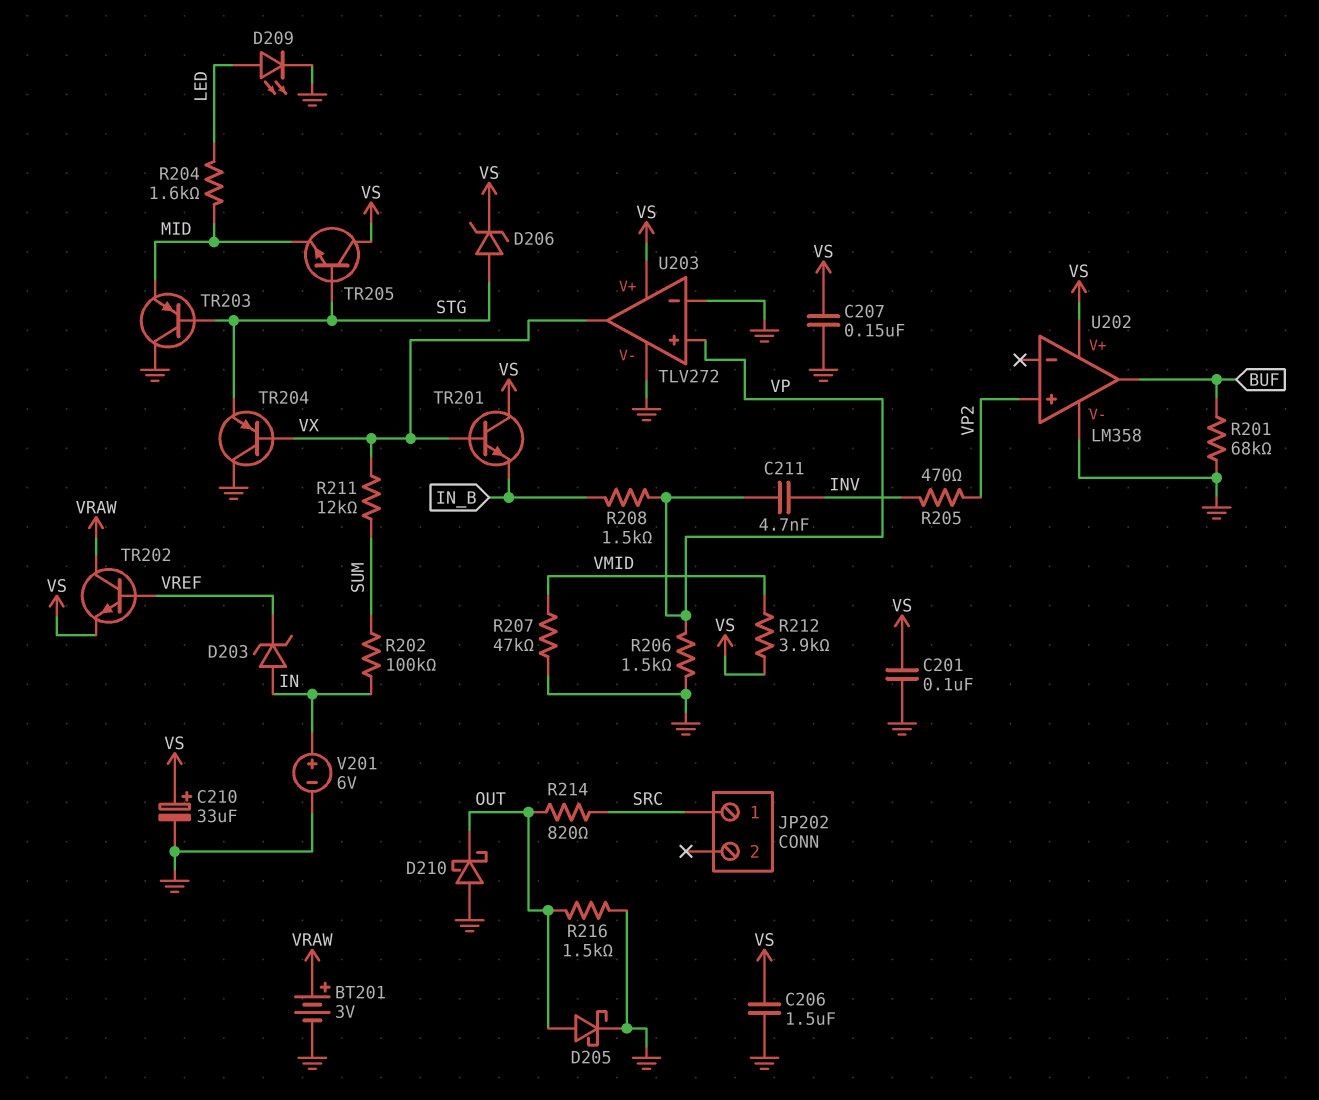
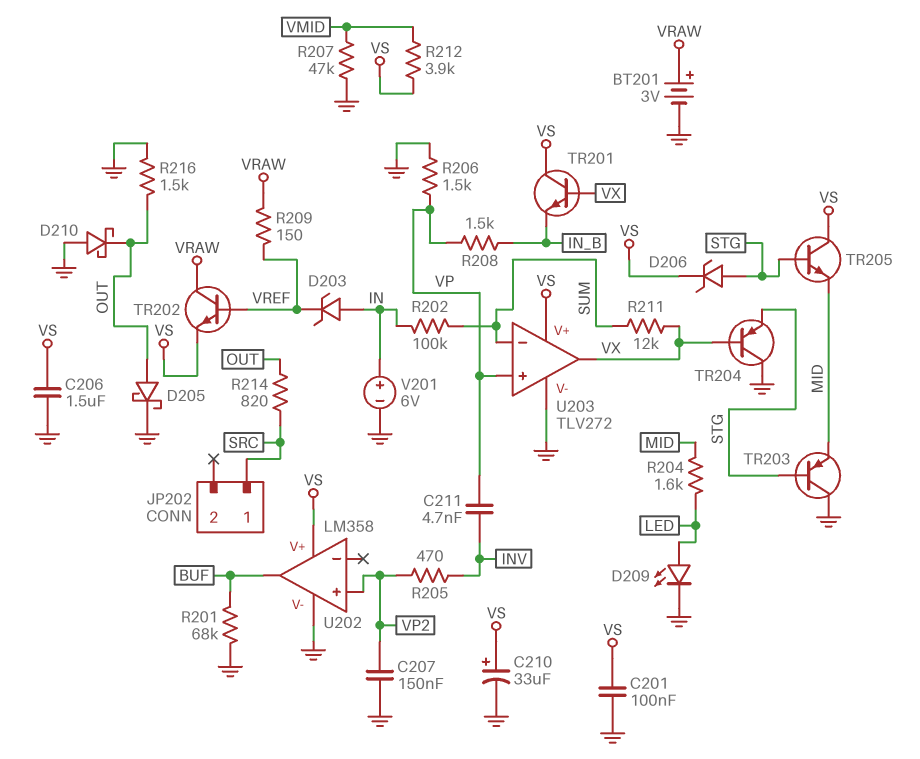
C207: 150nF (GND, VS) -> 150nF (GND, VP2)
R209: none -> 150 (VRAW, VREF)
U203 pin in-: GND -> SUM

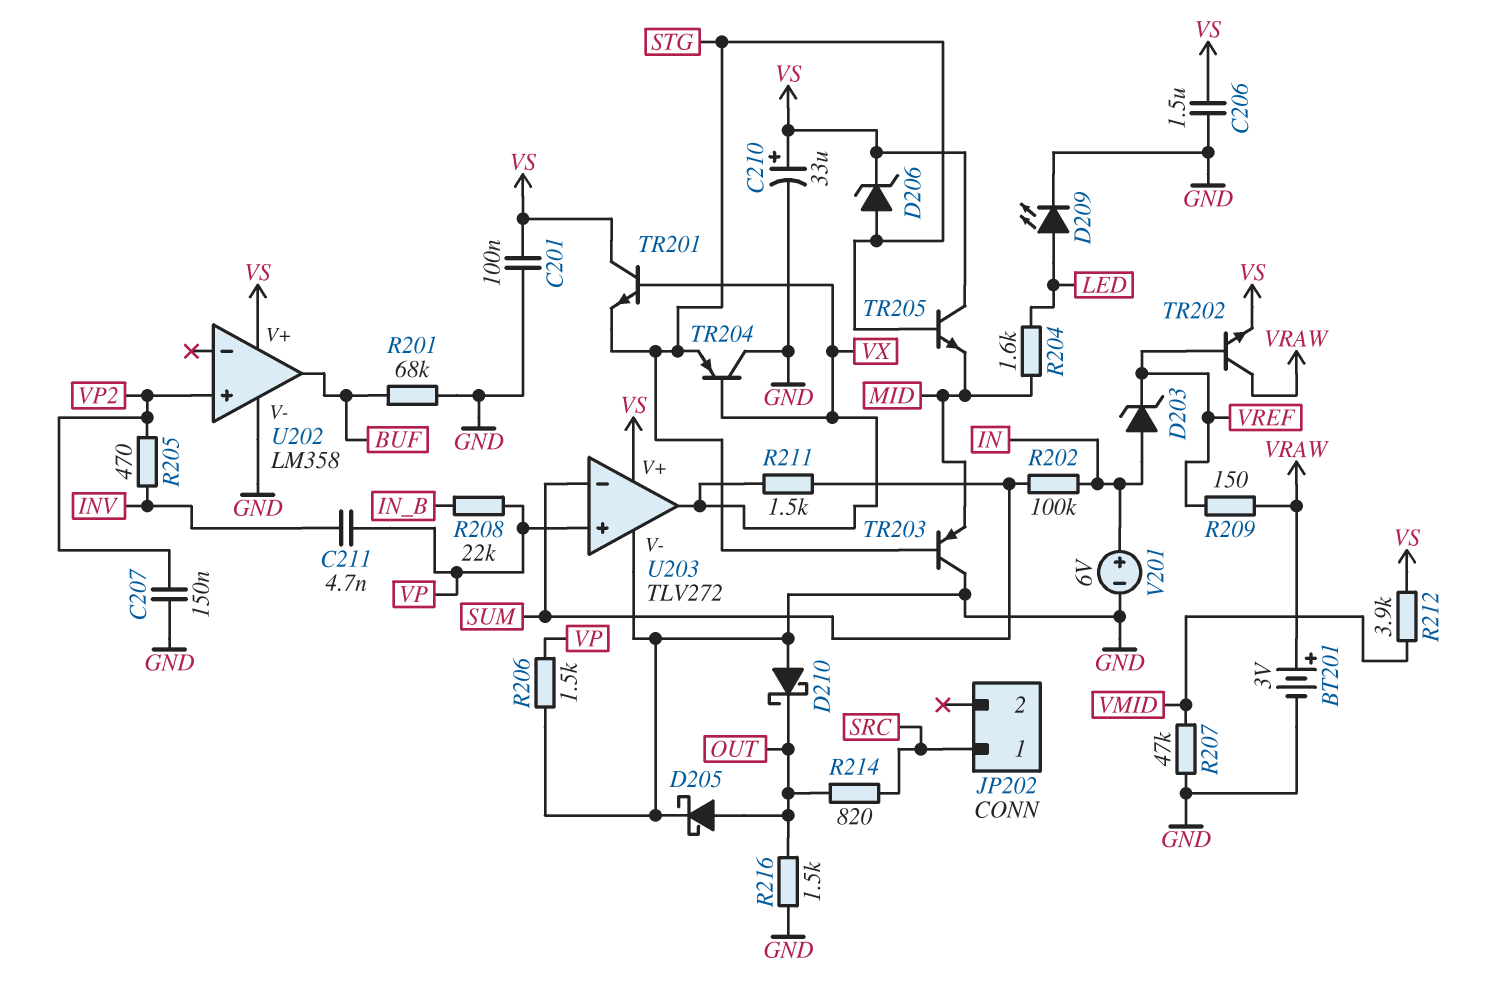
R208: 1.5k (IN_B, VP) -> 22k (IN_B, VP)
R211: 12k (SUM, VX) -> 1.5k (SUM, VX)
TR201: NPN (B VX, C VS, E IN_B) -> NPN (B VX, C VS, E STG)

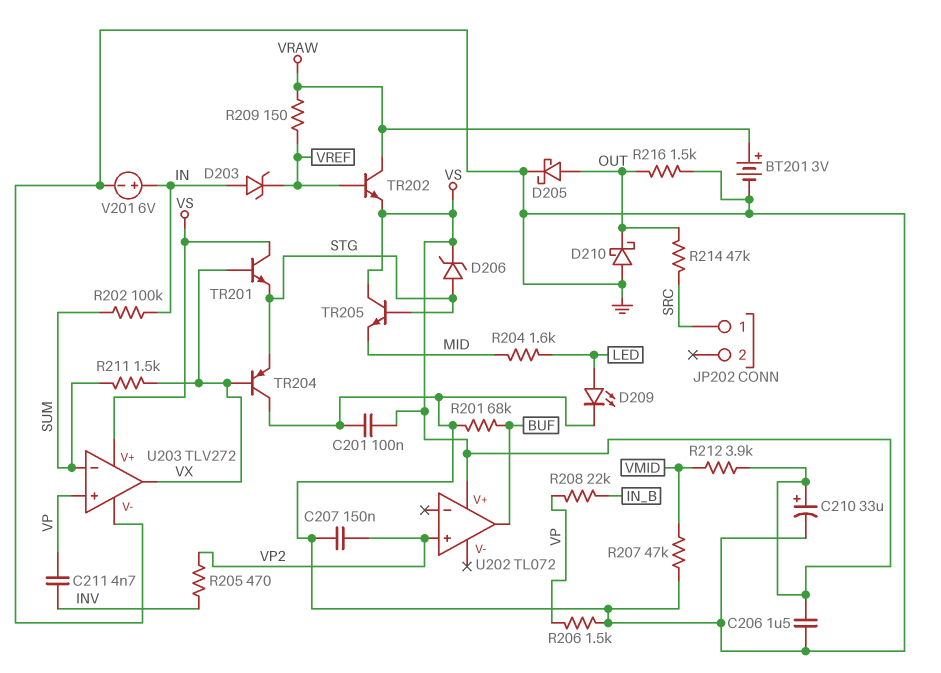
R214: 820 (OUT, SRC) -> 47k (OUT, SRC)
TR203: PNP (B STG, C GND, E MID) -> none
U202: LM358 -> TL072
U202 pin V-: GND -> none

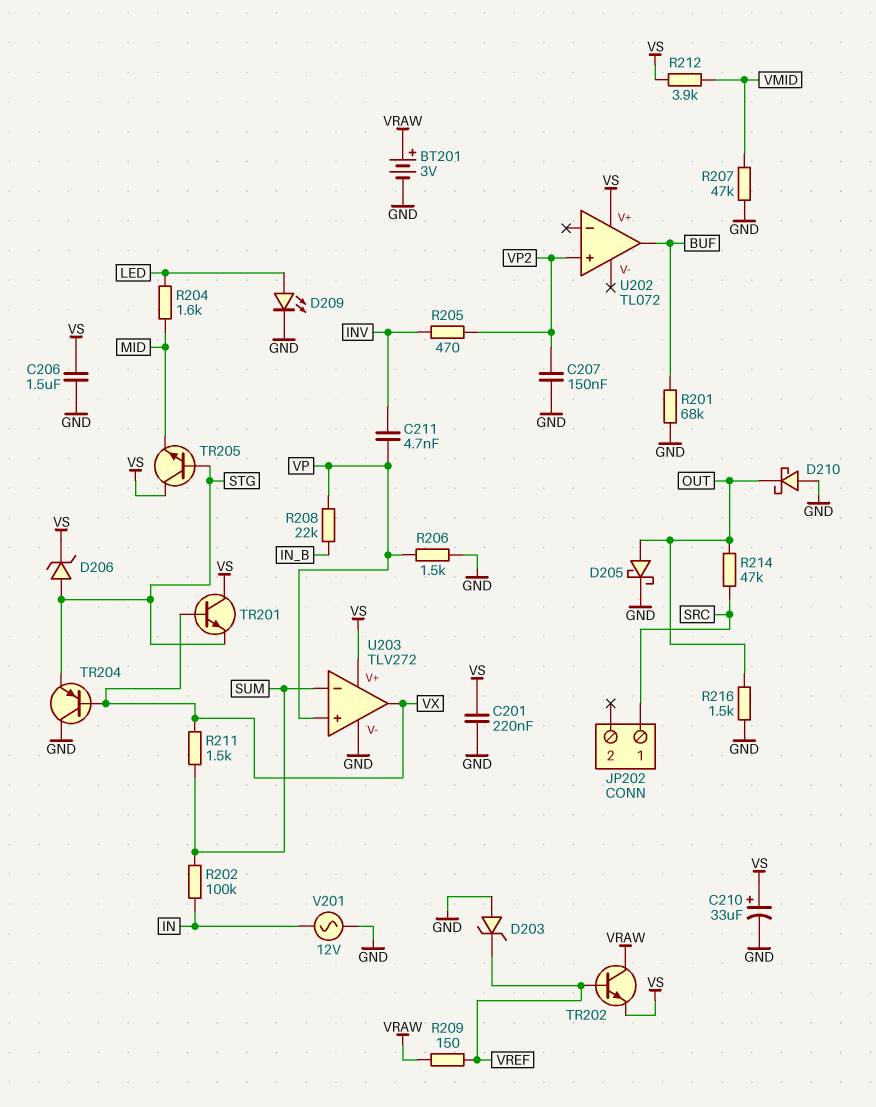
C201: 100nF (GND, VS) -> 220nF (GND, VS)
D203: zener (A IN, K VREF) -> zener (A GND, K VREF)
V201: 6V (plus IN, minus GND) -> AC 12V (GND, IN)

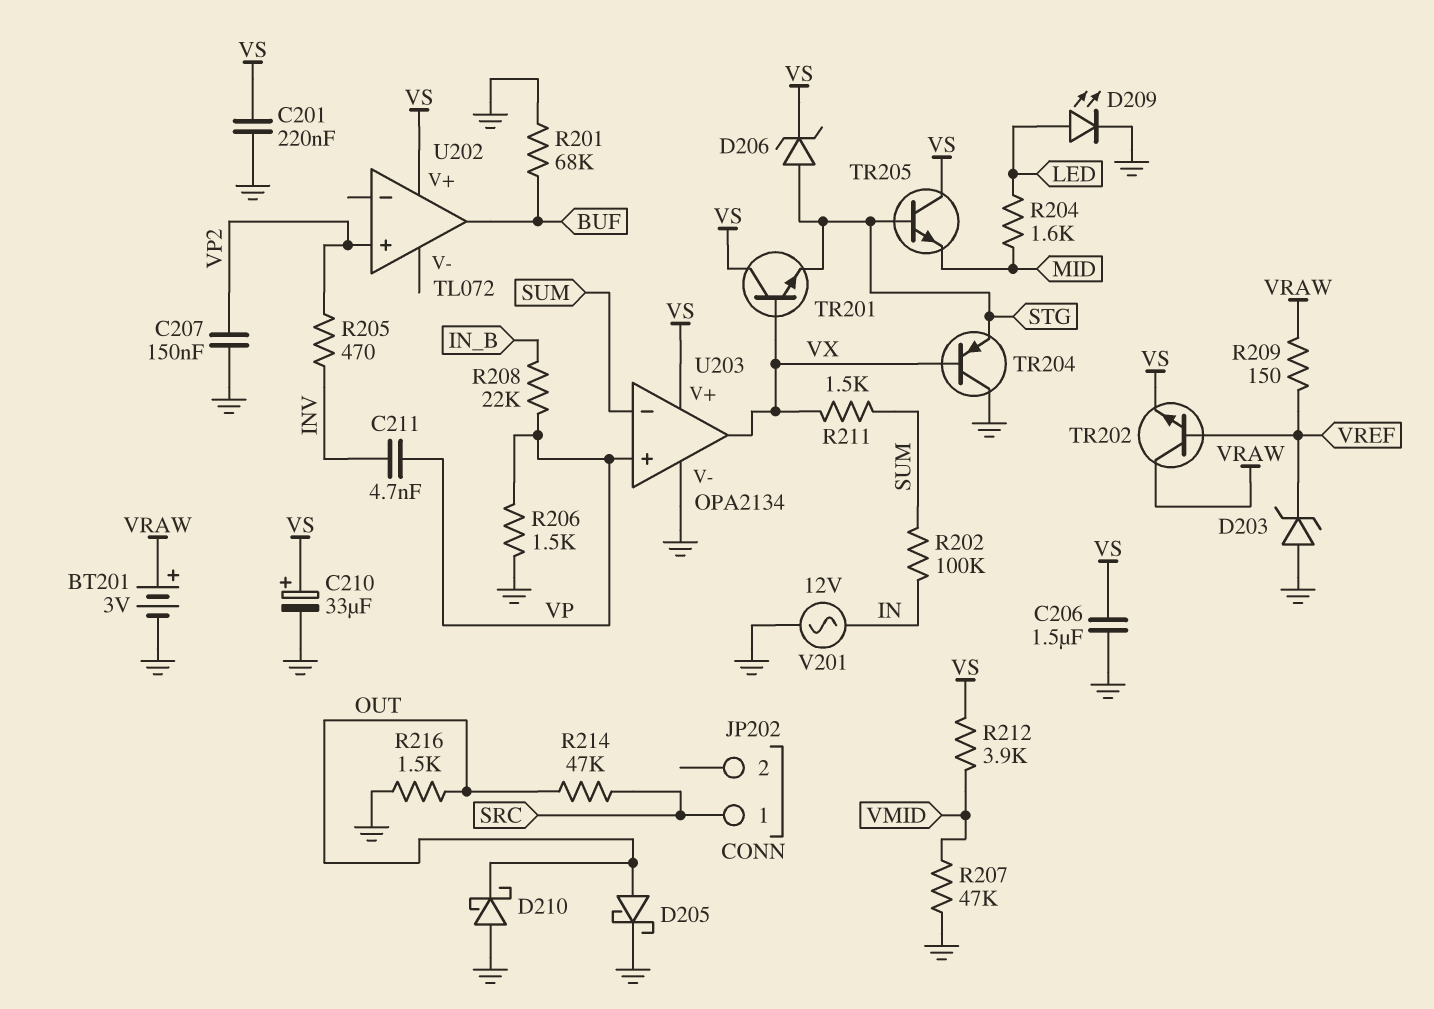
U203: TLV272 -> OPA2134

